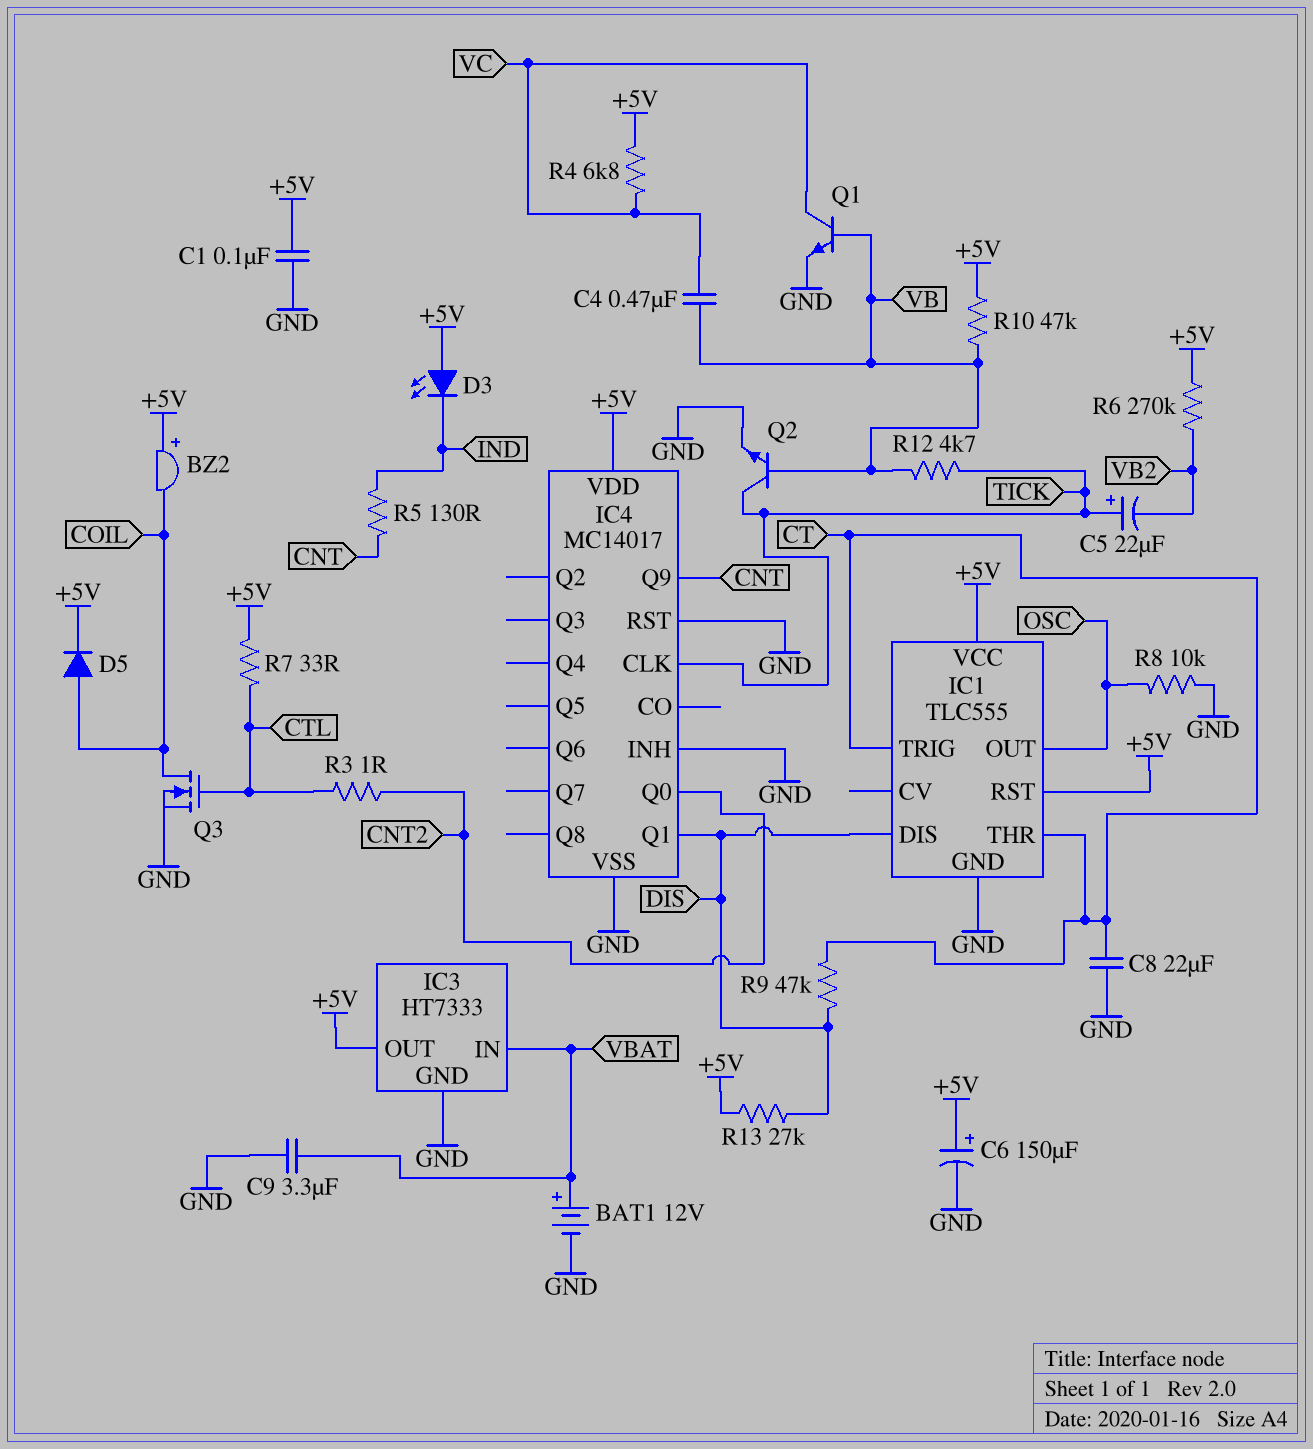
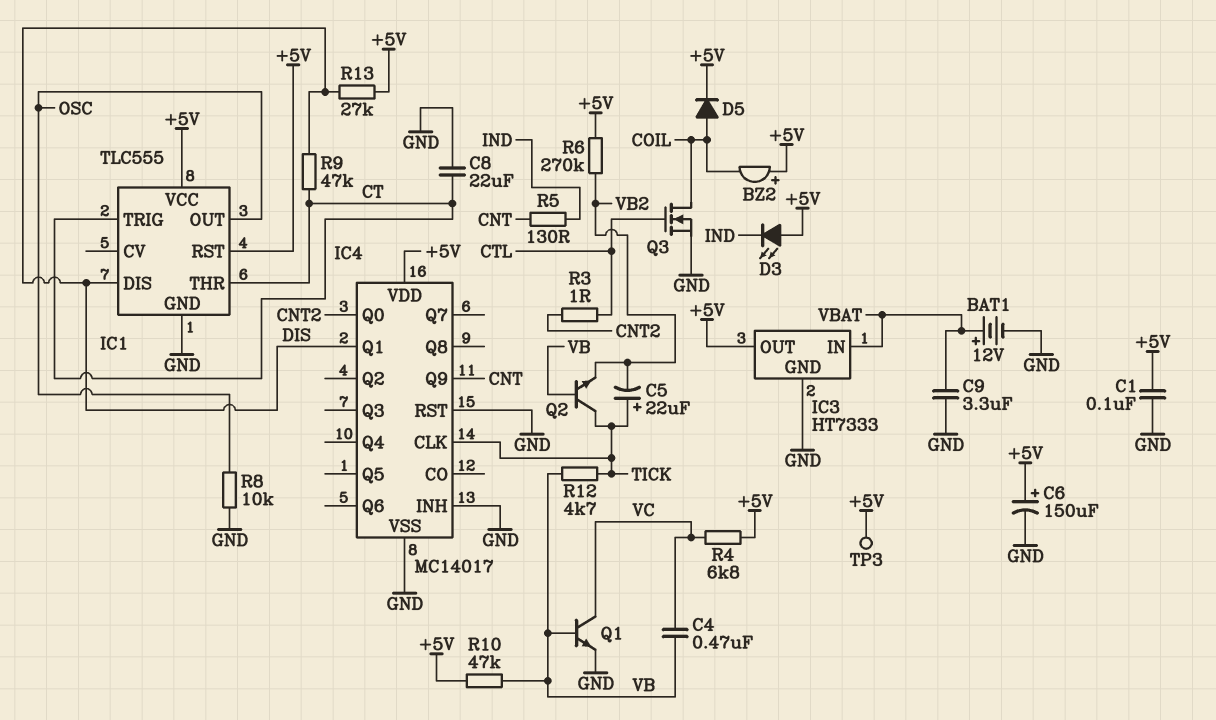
Q2: NPN (B VB, C TICK, E GND) -> NPN (B VB, C TICK, E VB2)
R7: 33 (+5V, CTL) -> none
TP3: none -> test point (+5V)

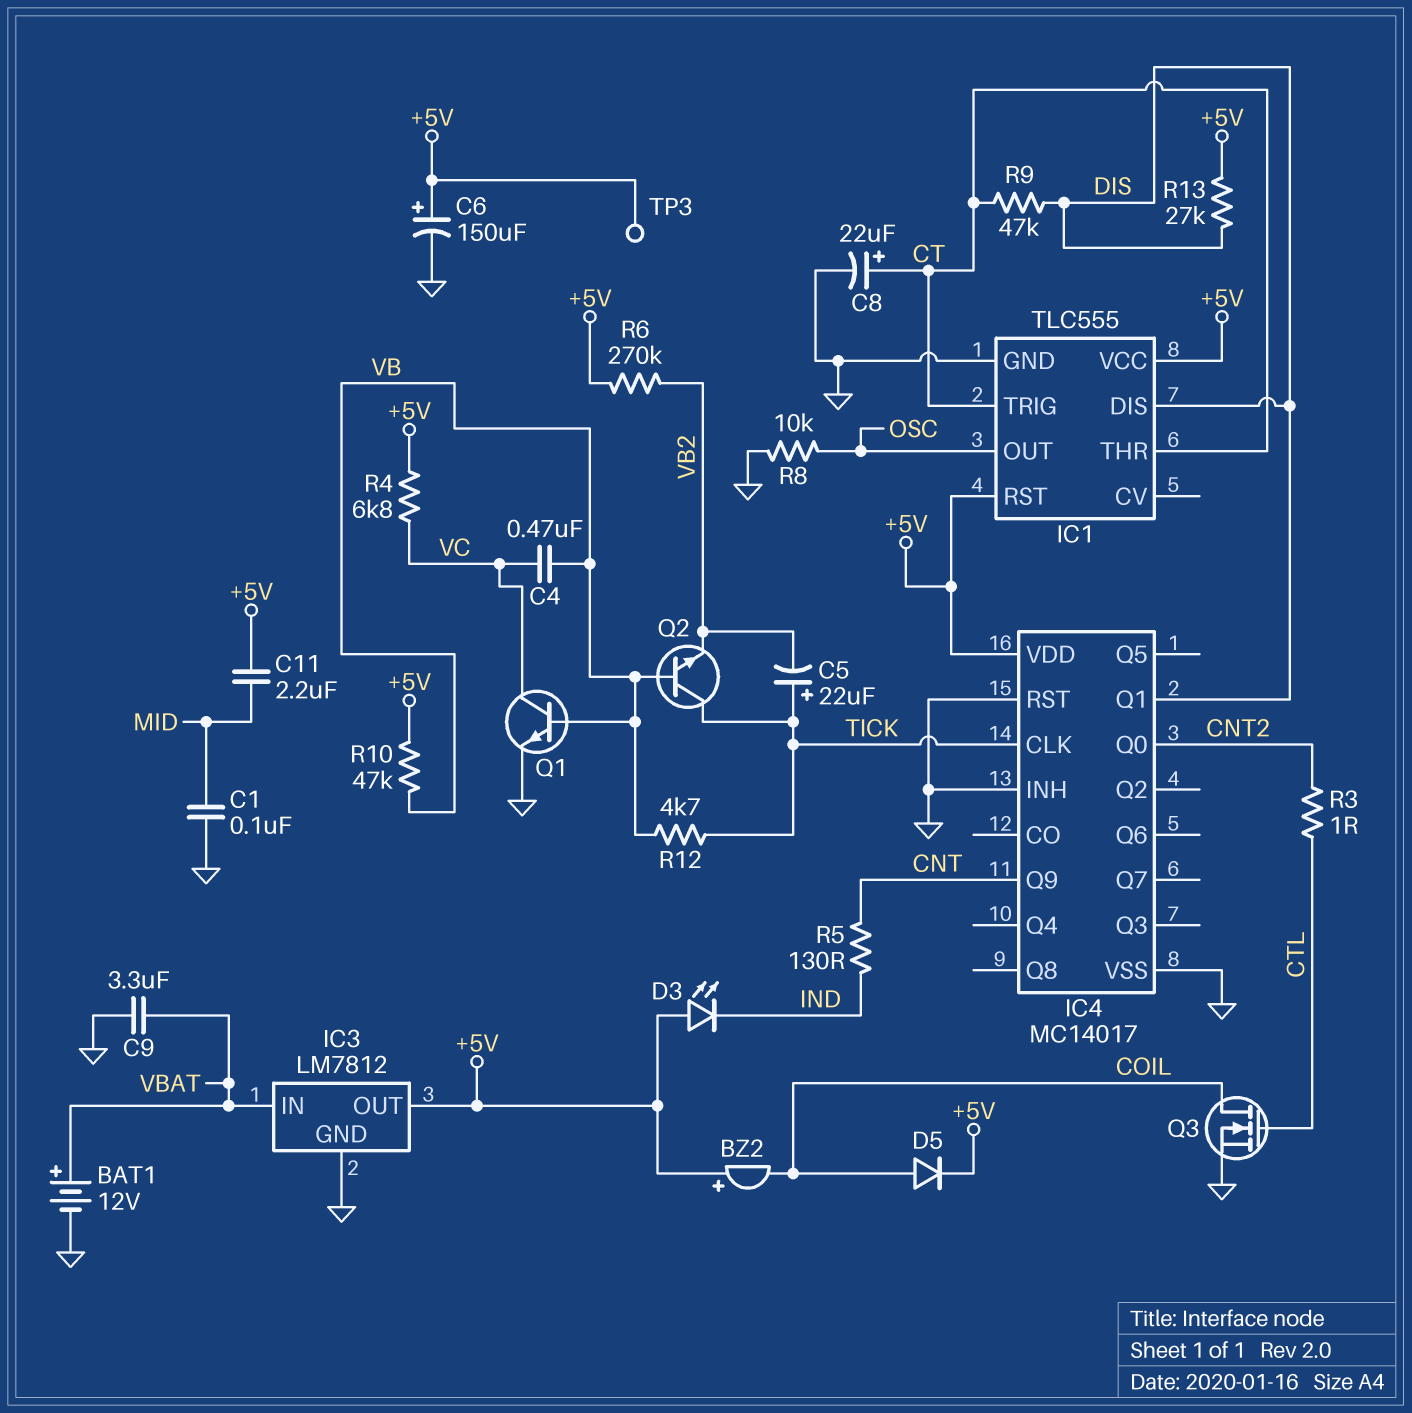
C1: 100nF (+5V, GND) -> 100nF (GND, MID)
C8: 22uF (CT, GND) -> 22uF (plus CT, minus GND)
C11: none -> 2.2uF (+5V, MID)
IC3: HT7333 -> LM7812

